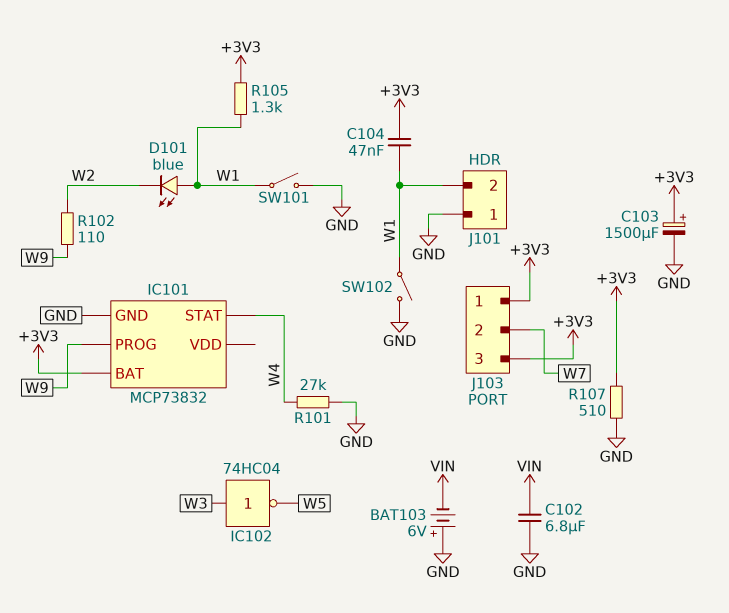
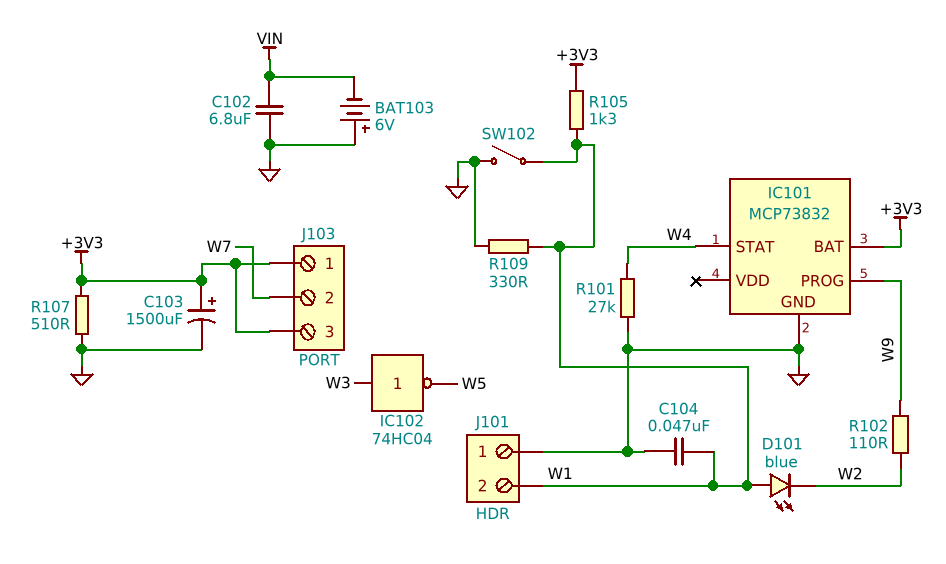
C104: 47nF (+3V3, W1) -> 47nF (GND, W1)
R109: none -> 330 (GND, W1)
SW101: switch (GND, W1) -> none

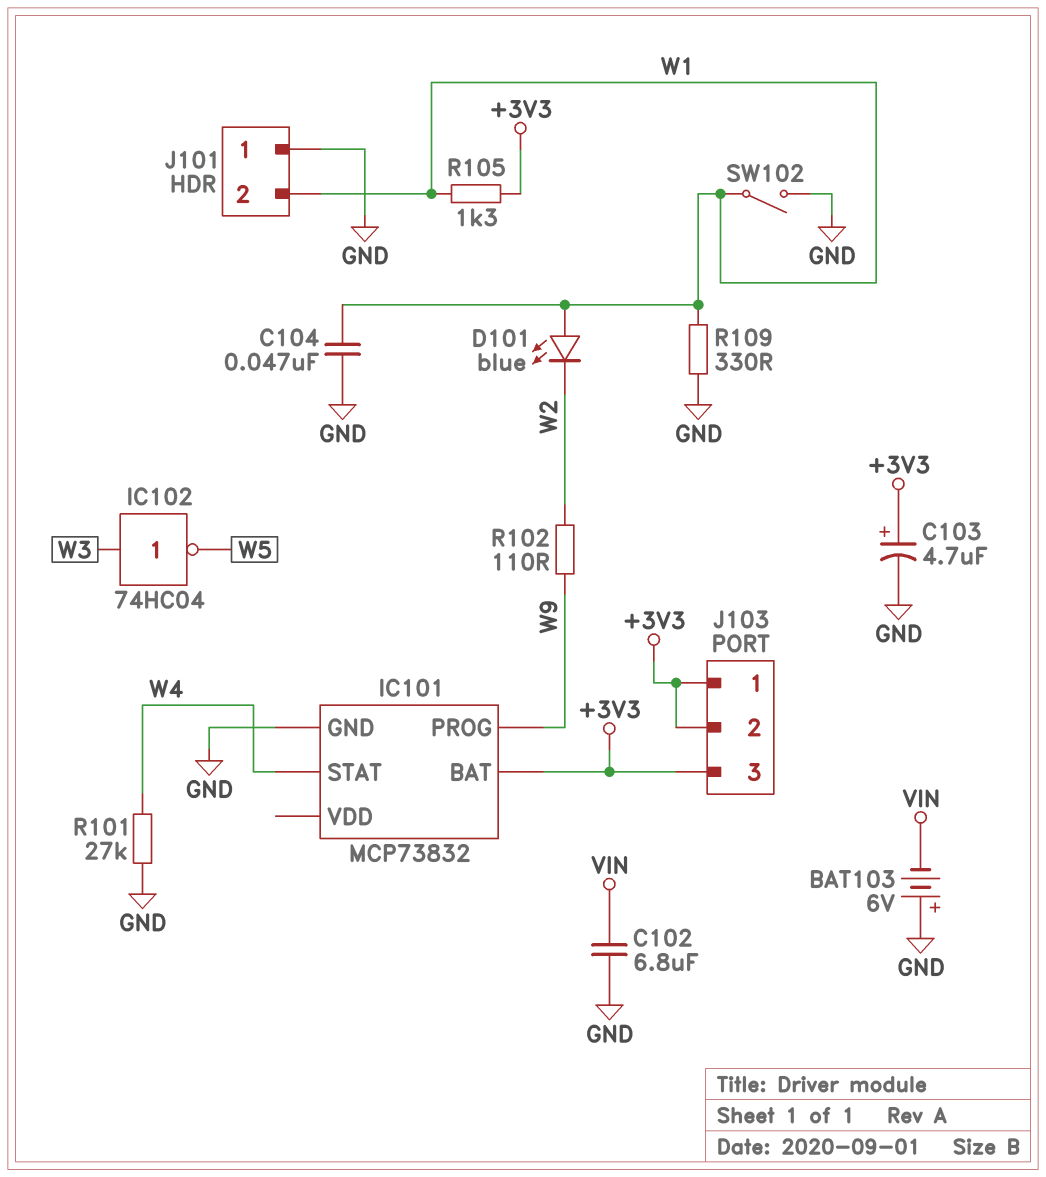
C103: 1500uF (plus +3V3, minus GND) -> 4.7uF (plus +3V3, minus GND)
J103 pin 2: W7 -> +3V3
R107: 510 (+3V3, GND) -> none

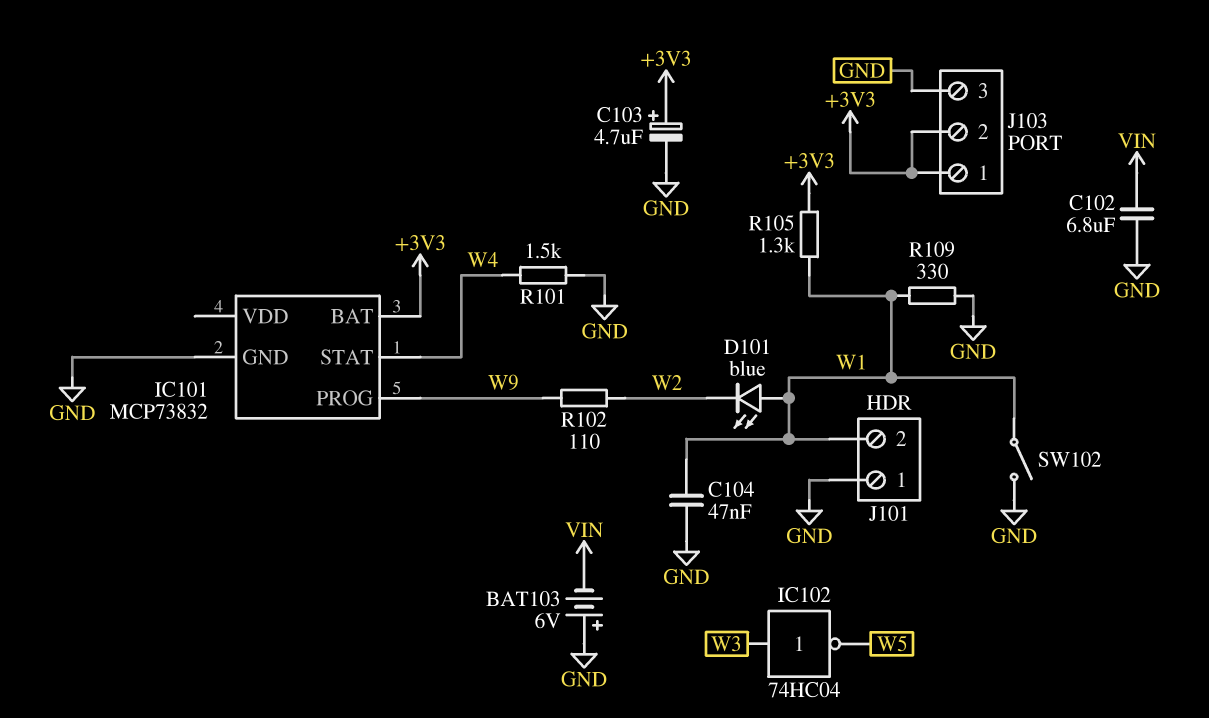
J103 pin 3: +3V3 -> GND
R101: 27k (GND, W4) -> 1.5k (GND, W4)

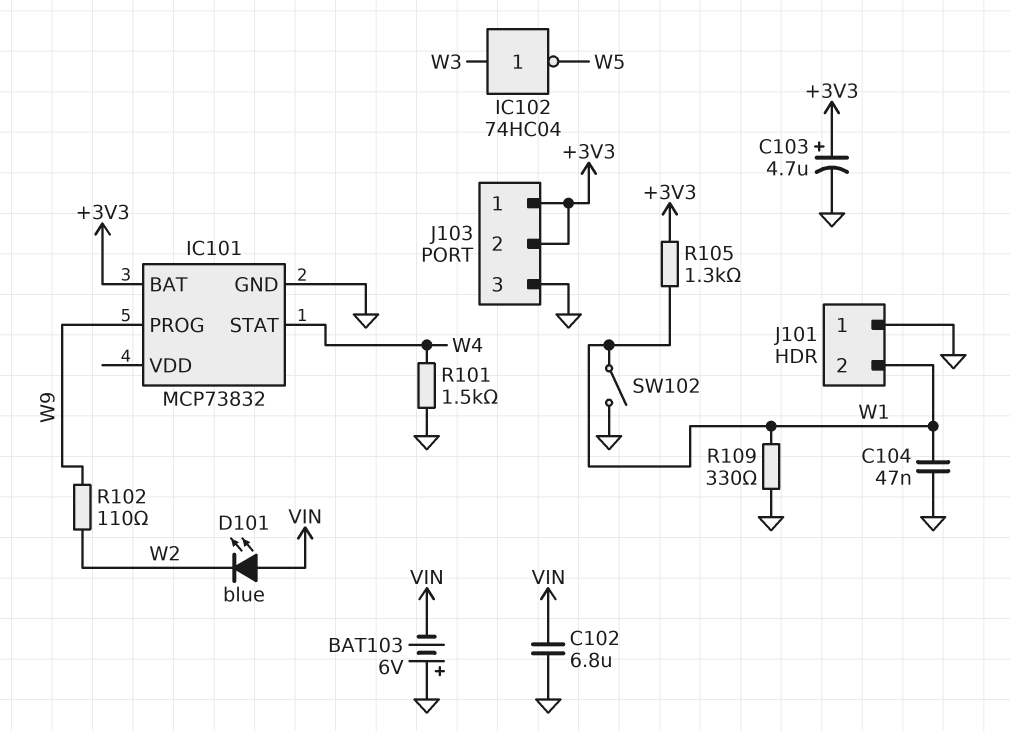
D101: LED blue (A W1, K W2) -> LED blue (A VIN, K W2)

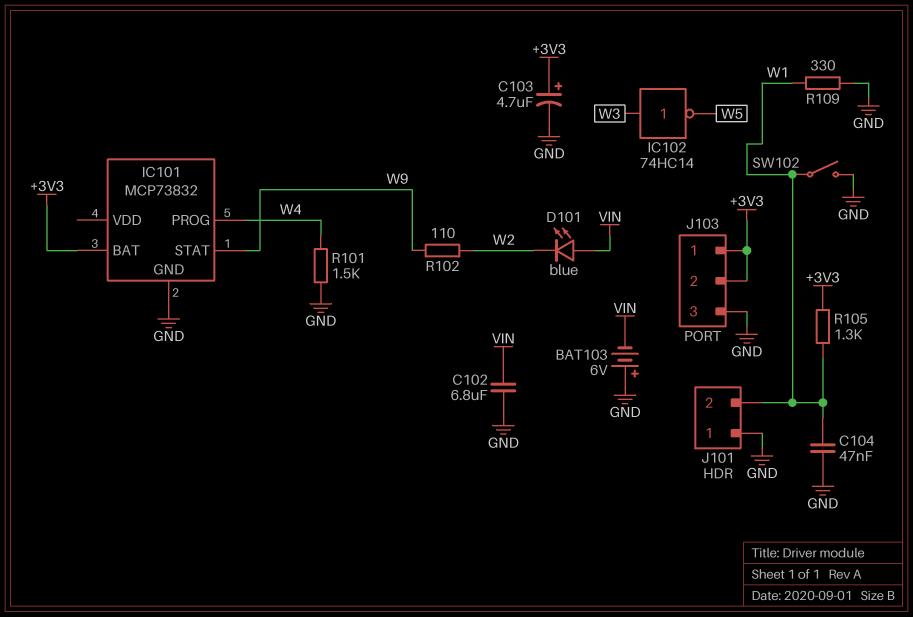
IC101 pin PROG: W9 -> W4
IC101 pin STAT: W4 -> W9
IC102: NOT 74HC04 (in W3, out W5) -> NOT 74HC14 (in W3, out W5)

